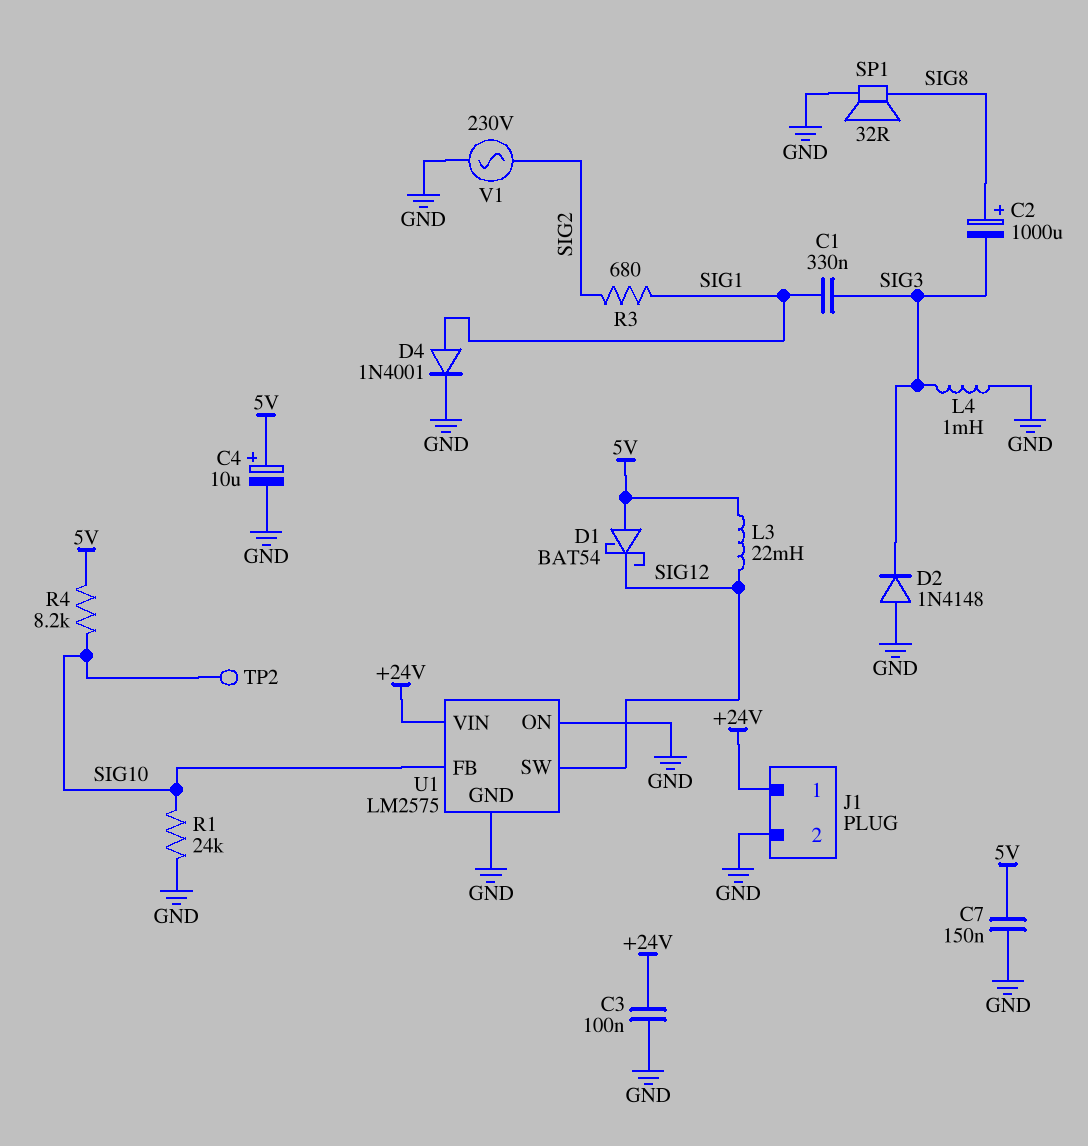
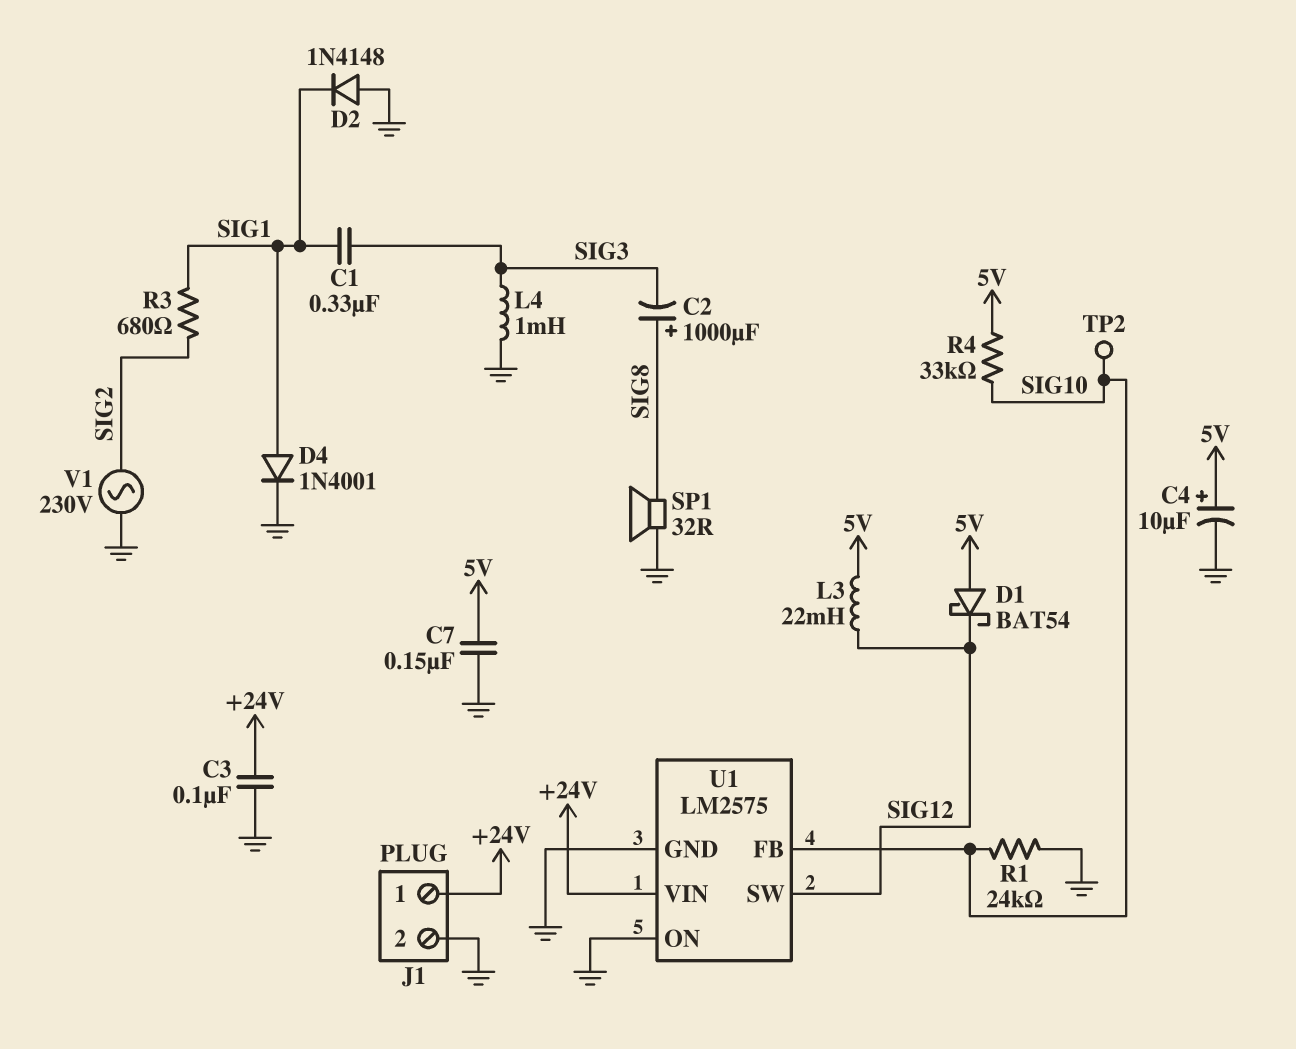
D2: diode 1N4148 (A GND, K SIG3) -> diode 1N4148 (A GND, K SIG1)
R4: 8.2k (5V, SIG10) -> 33k (5V, SIG10)

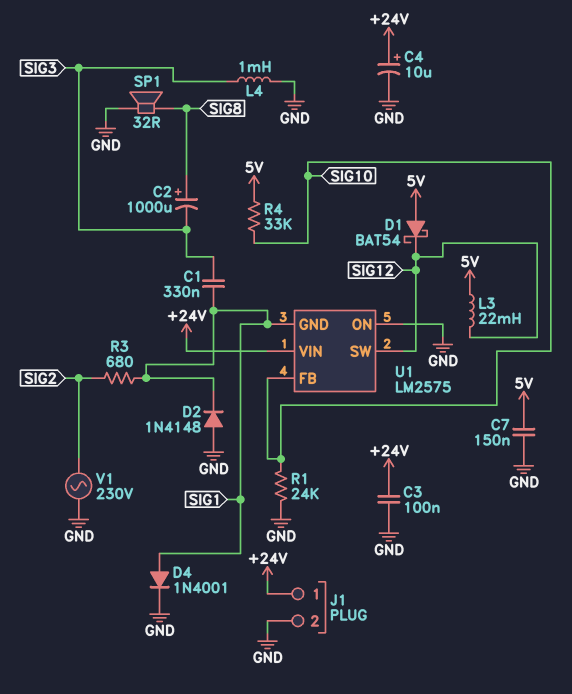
C4: 10uF (plus 5V, minus GND) -> 10uF (plus +24V, minus GND)
TP2: test point (SIG10) -> none
U1 pin GND: GND -> SIG1

